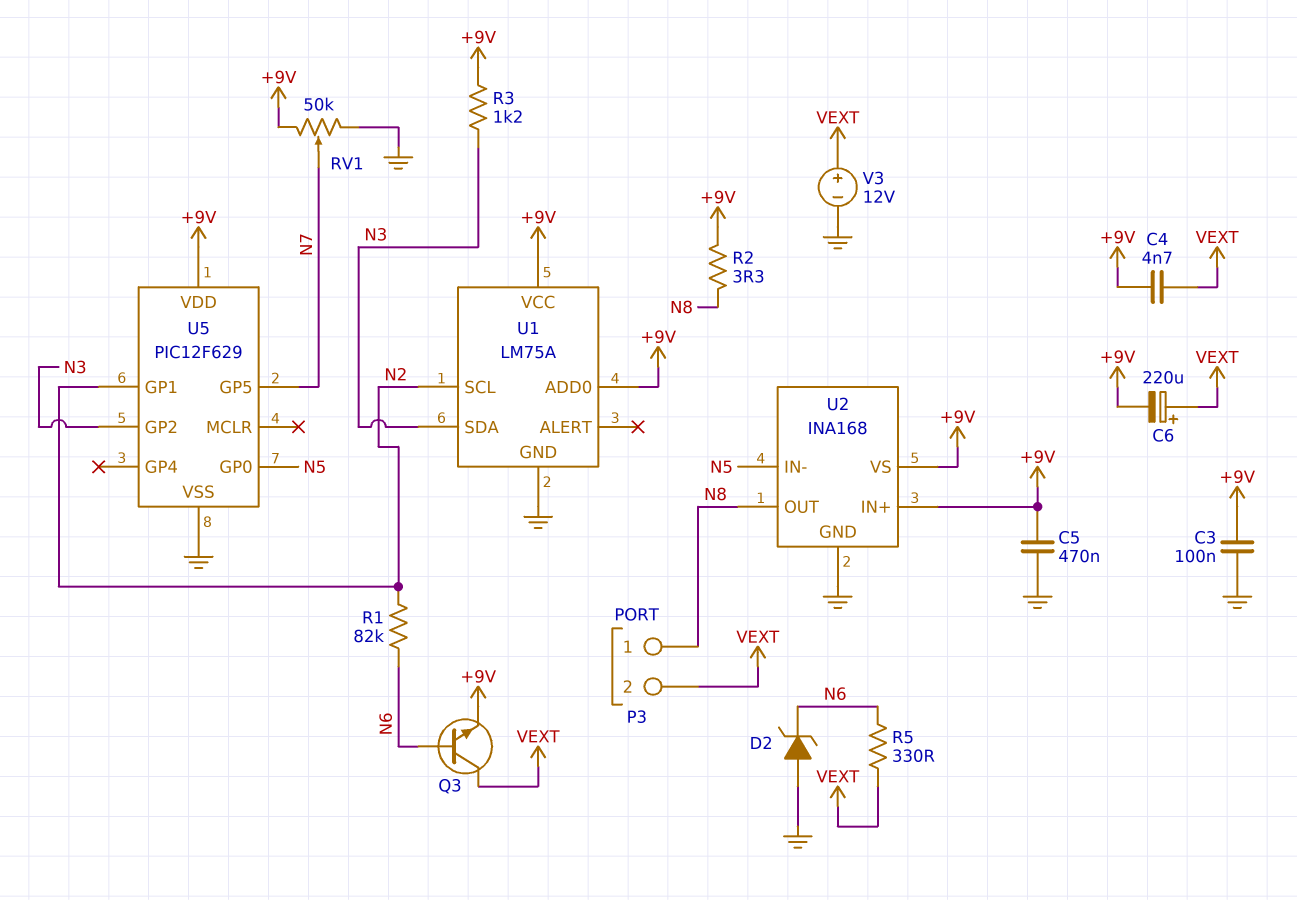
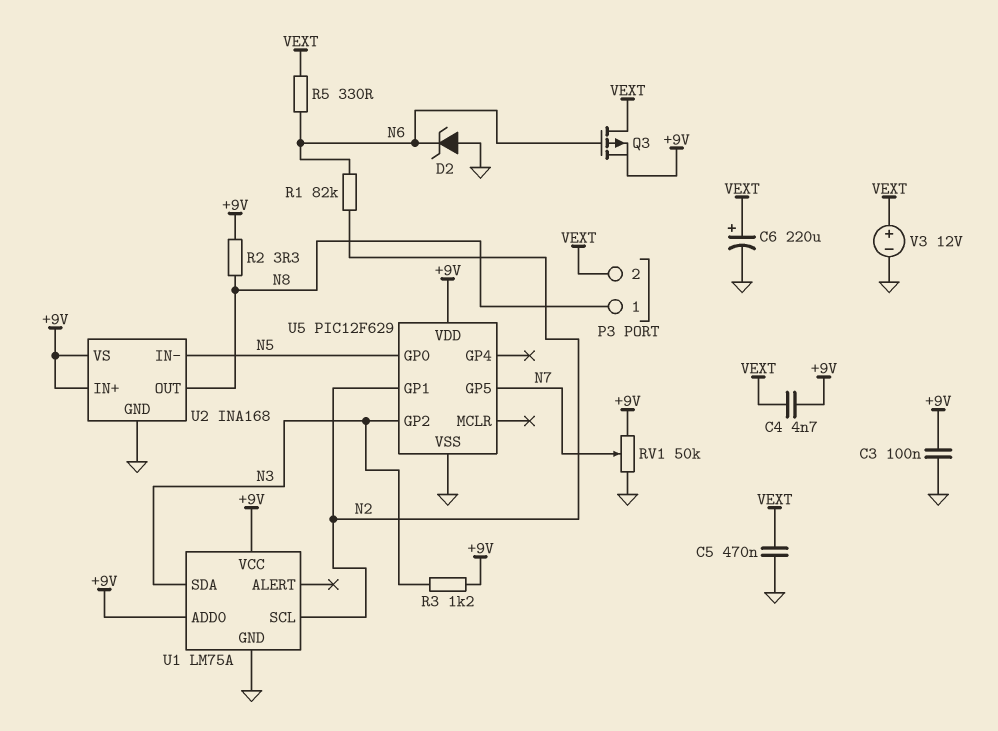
C5: 470nF (+9V, GND) -> 470nF (GND, VEXT)
C6: 220uF (plus VEXT, minus +9V) -> 220uF (plus VEXT, minus GND)
Q3: NPN (B N6, C VEXT, E +9V) -> PMOS (G N6, D VEXT, S +9V)

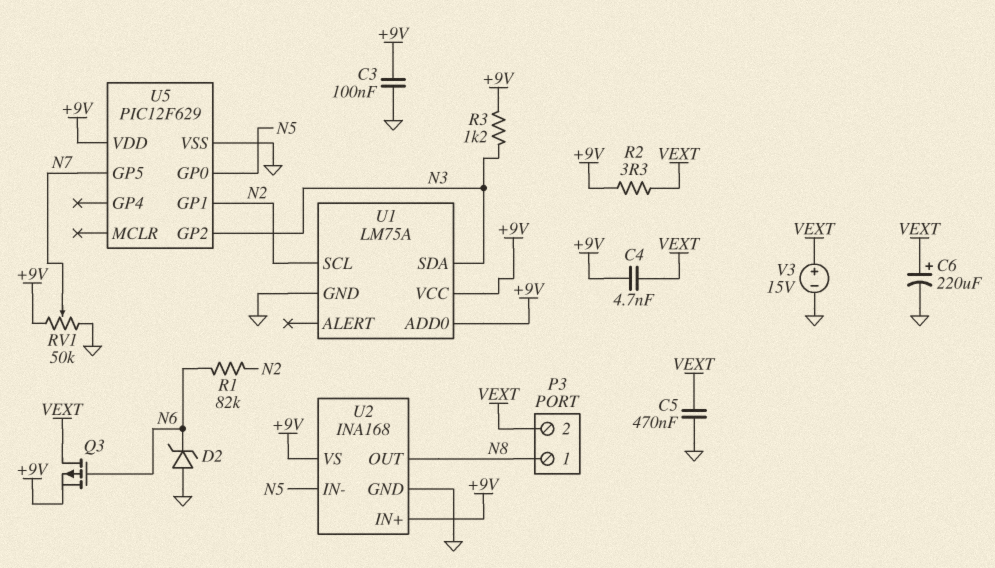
R2: 3.3 (+9V, N8) -> 3.3 (+9V, VEXT)
R5: 330 (N6, VEXT) -> none
V3: 12V (plus VEXT, minus GND) -> 15V (plus VEXT, minus GND)

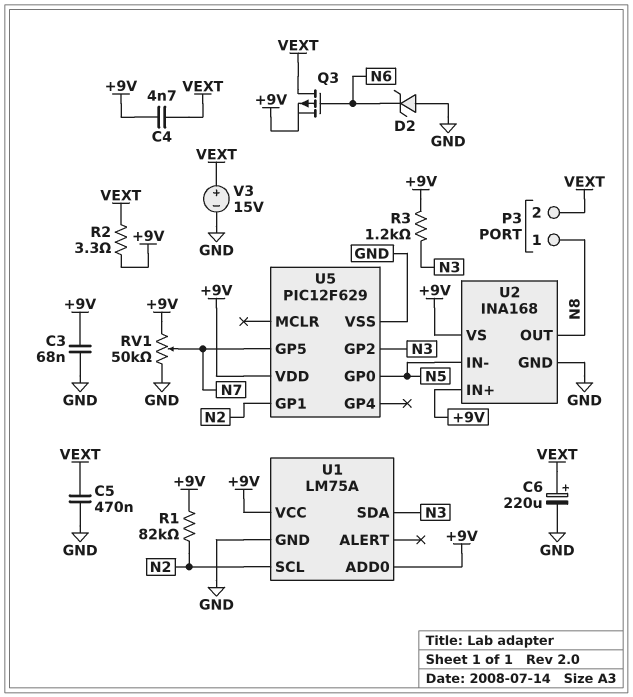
C3: 100nF (+9V, GND) -> 68nF (+9V, GND)
R1: 82k (N2, N6) -> 82k (+9V, N2)

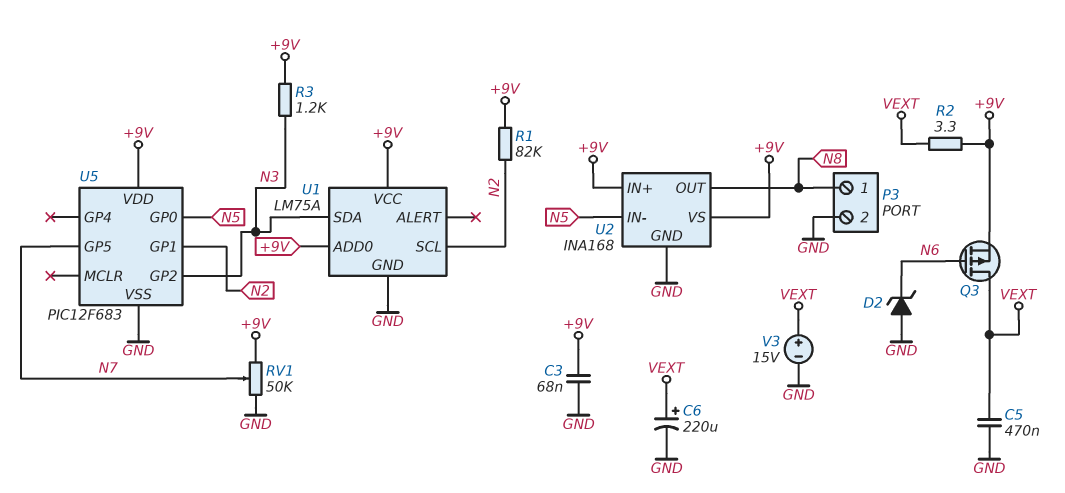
C4: 4.7nF (+9V, VEXT) -> none
P3 pin 2: VEXT -> GND
U5: PIC12F629 -> PIC12F683

